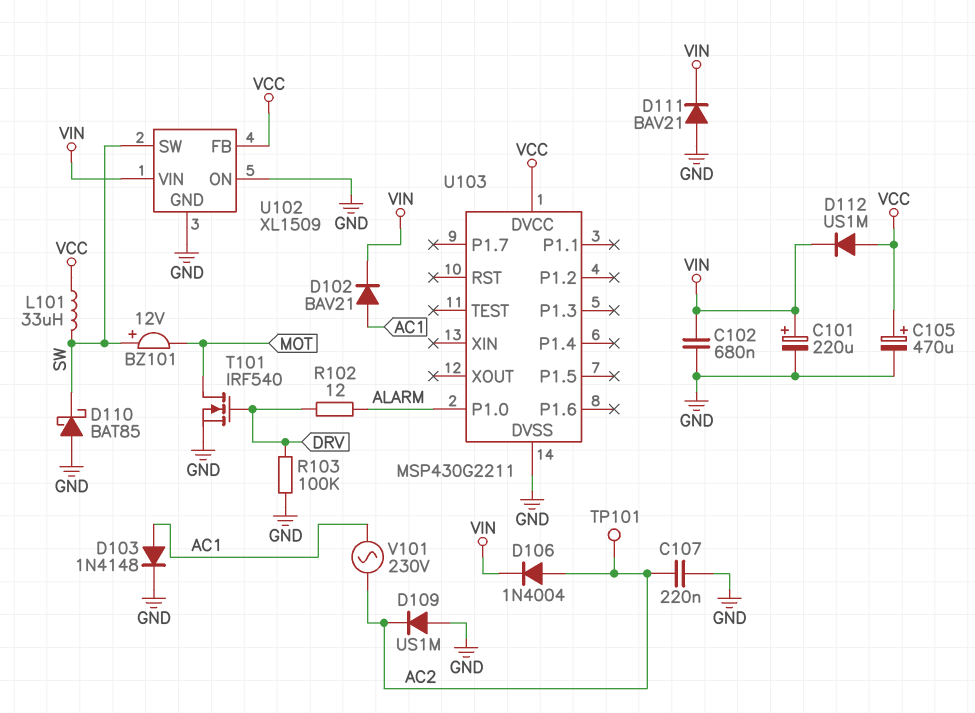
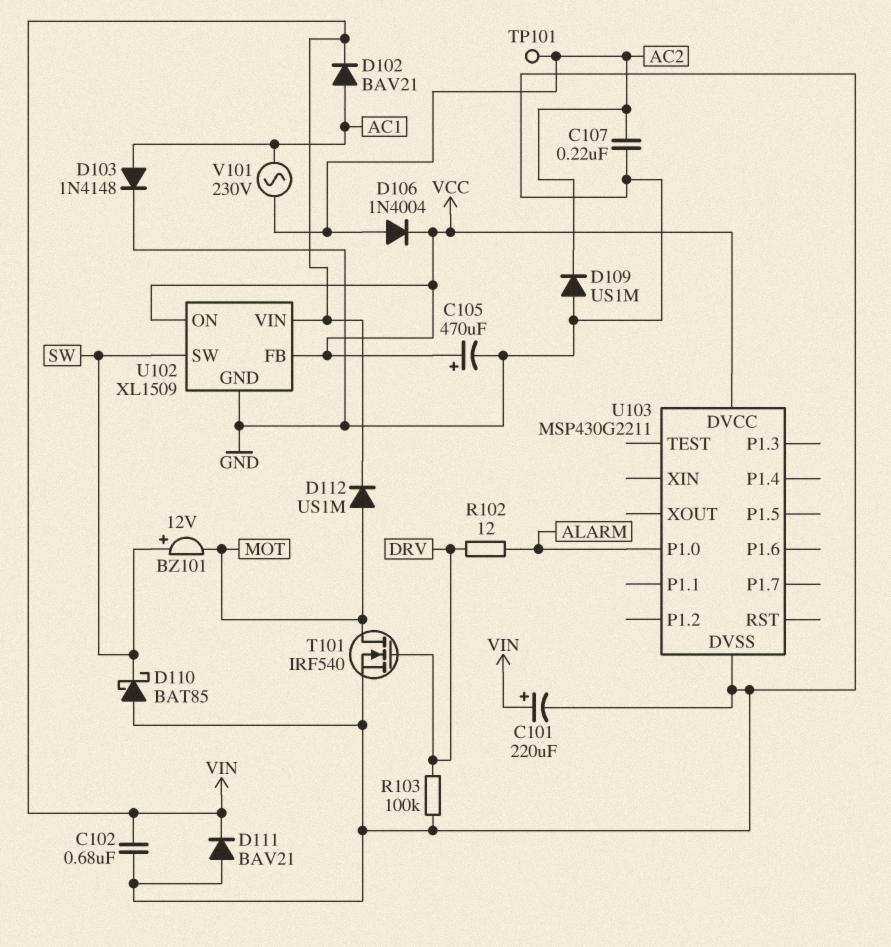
D106: diode 1N4004 (A AC2, K VIN) -> diode 1N4004 (A AC2, K VCC)
D112: diode US1M (A VCC, K VIN) -> diode US1M (A MOT, K VIN)
L101: 33uH (SW, VCC) -> none
U102 pin ON: GND -> VCC

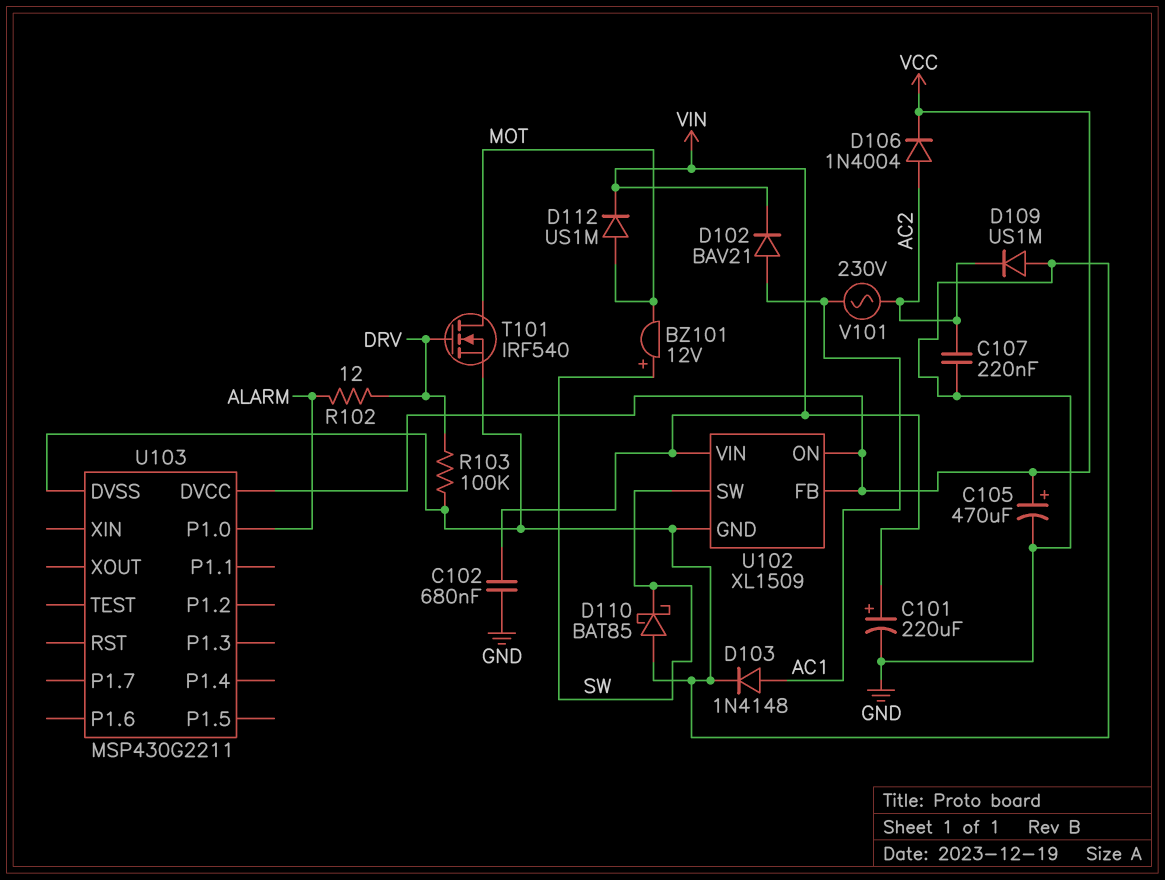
D111: diode BAV21 (A GND, K VIN) -> none
TP101: test point (AC2) -> none

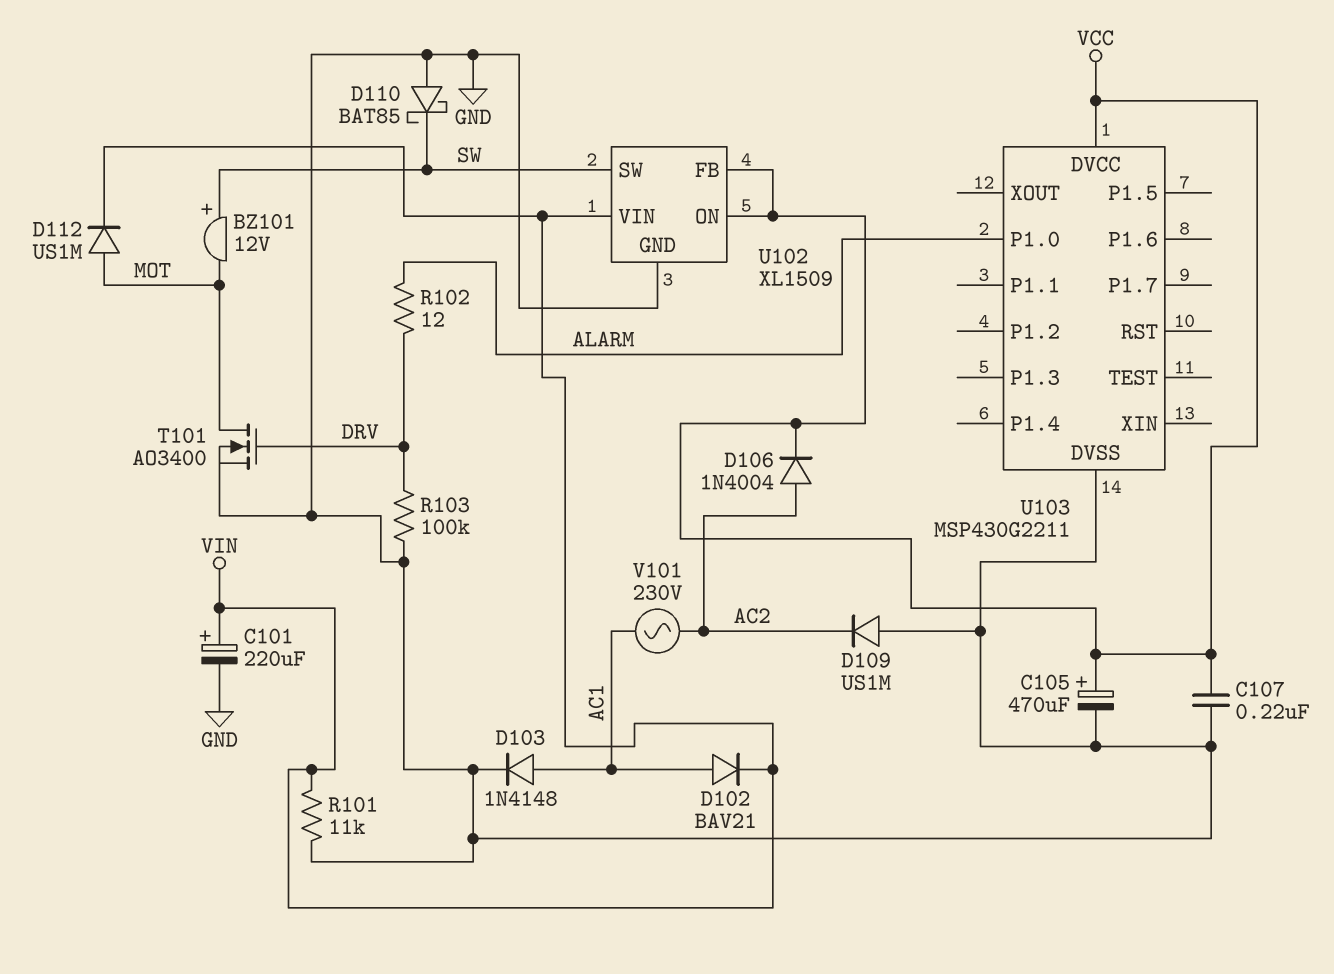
C102: 680nF (GND, VIN) -> none
C107: 220nF (AC2, GND) -> 220nF (GND, VCC)
R101: none -> 11k (GND, VIN)
T101: NMOS IRF540 (G DRV, D MOT, S GND) -> NMOS AO3400 (G DRV, D MOT, S GND)

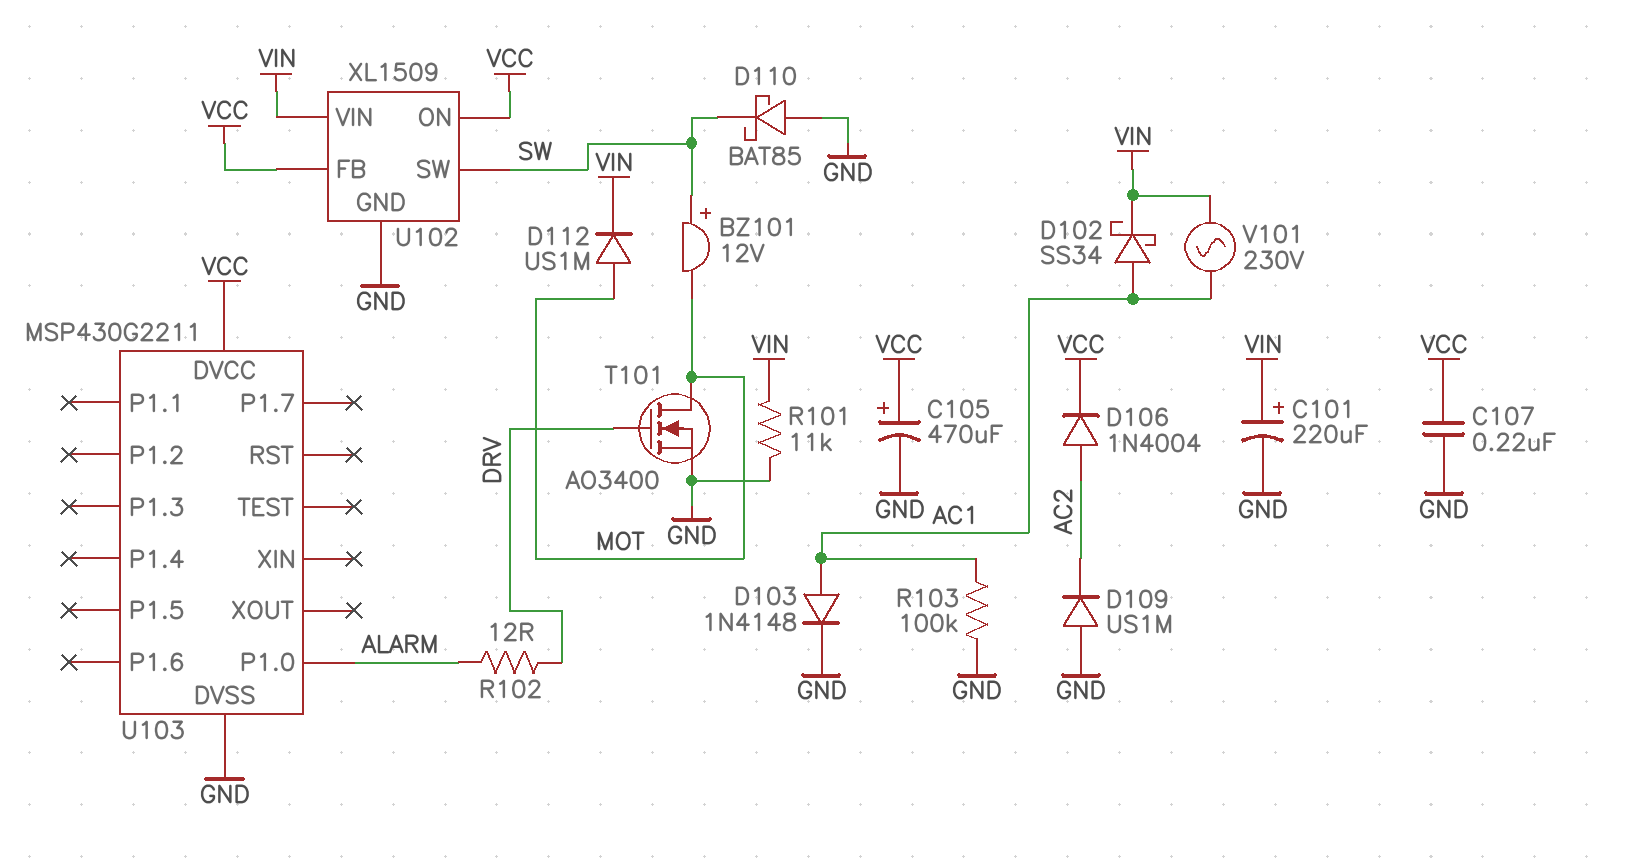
D102: diode BAV21 (A AC1, K VIN) -> schottky SS34 (A AC1, K VIN)
R103: 100k (DRV, GND) -> 100k (AC1, GND)
V101: AC 230V (AC1, AC2) -> AC 230V (AC1, VIN)

